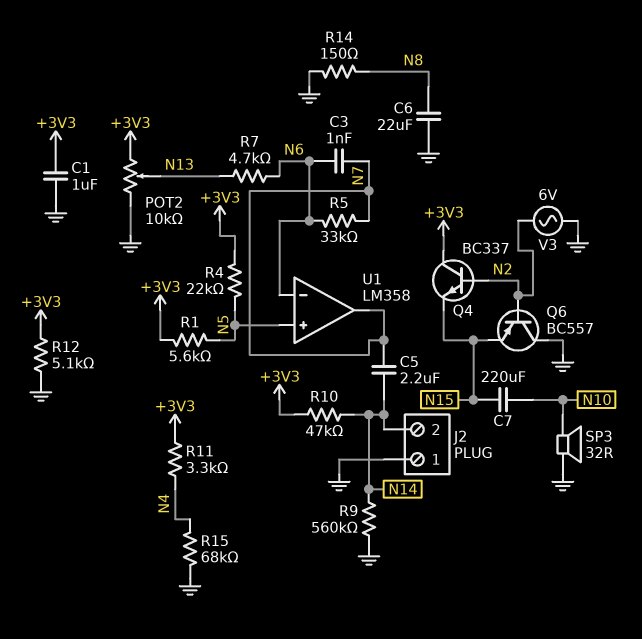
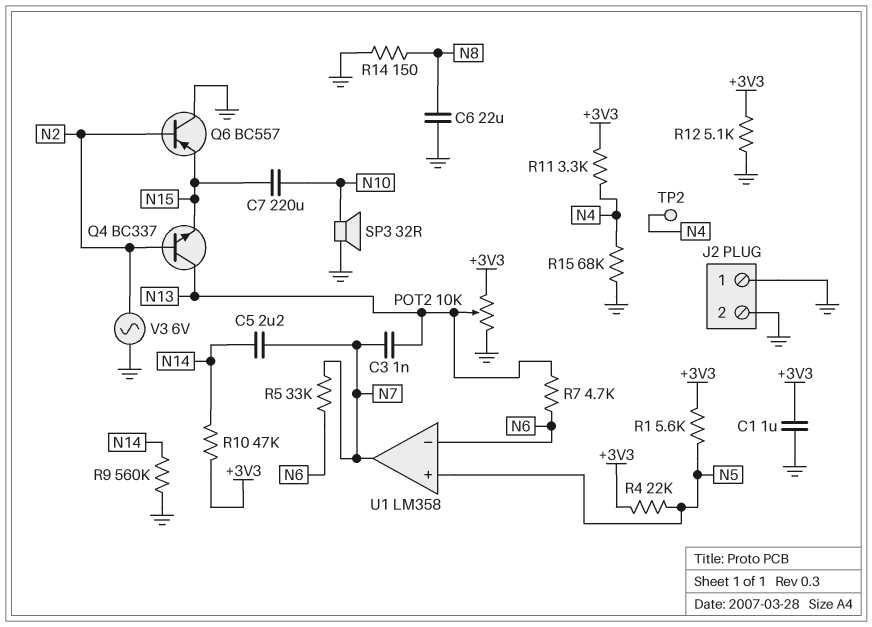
C3: 1nF (N6, N7) -> 1nF (N7, N13)
J2 pin 2: N14 -> GND
Q4: NPN BC337 (B N2, C +3V3, E N15) -> NPN BC337 (B N2, C N13, E N15)
TP2: none -> test point (N4)

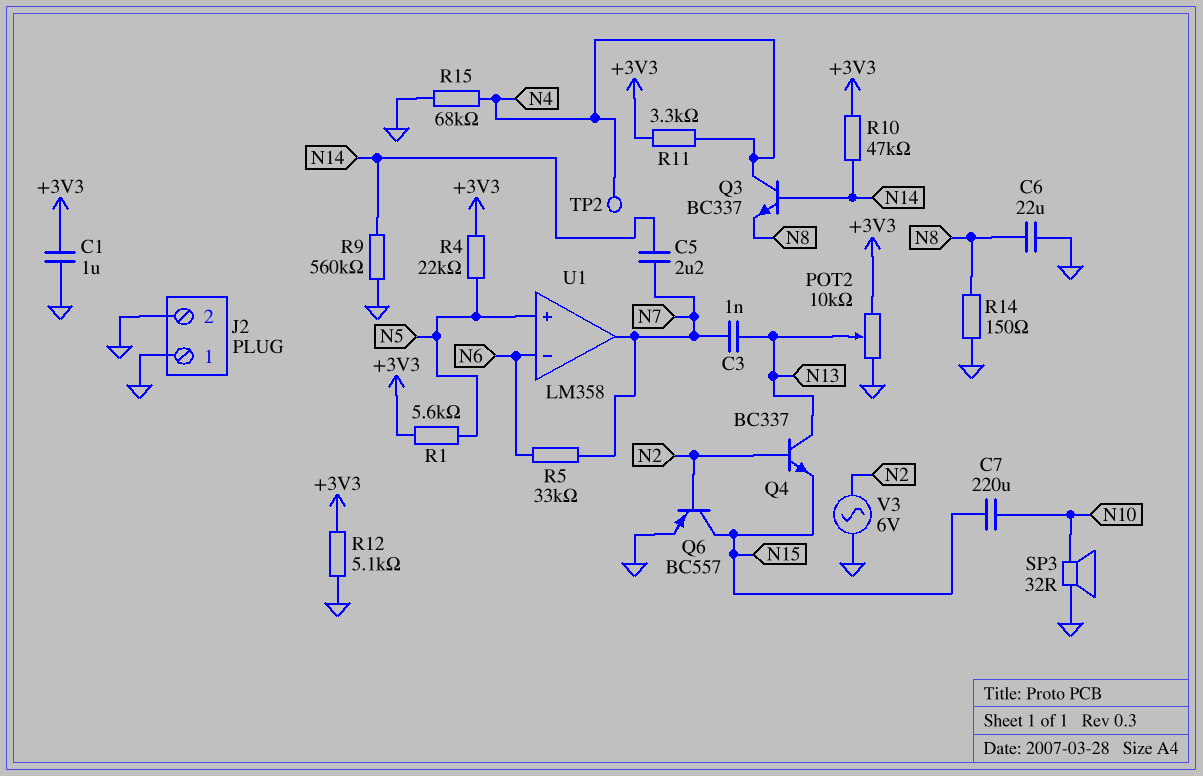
Q3: none -> NPN BC337 (B N14, C N4, E N8)
Q6: PNP BC557 (B N2, C GND, E N15) -> PNP BC557 (B N2, C N15, E GND)
R7: 4.7k (N6, N13) -> none

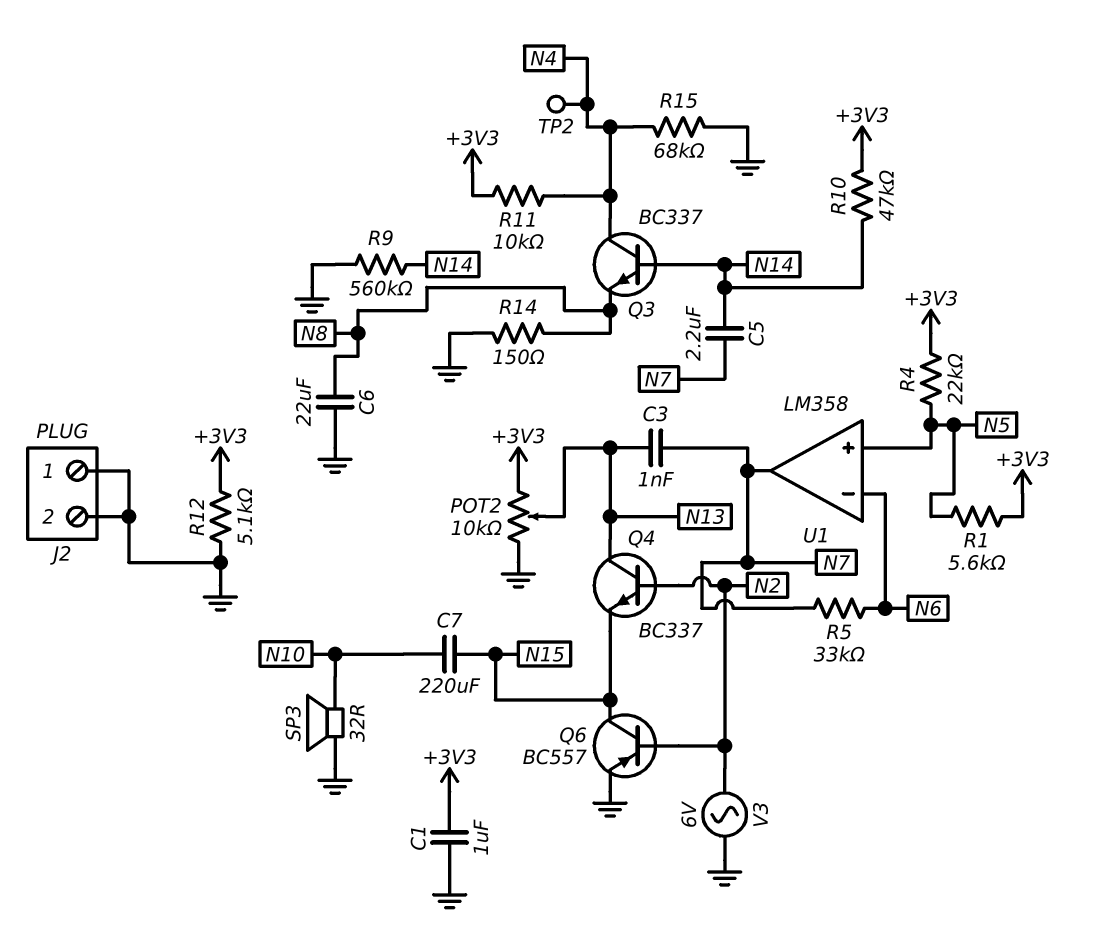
R11: 3.3k (+3V3, N4) -> 10k (+3V3, N4)

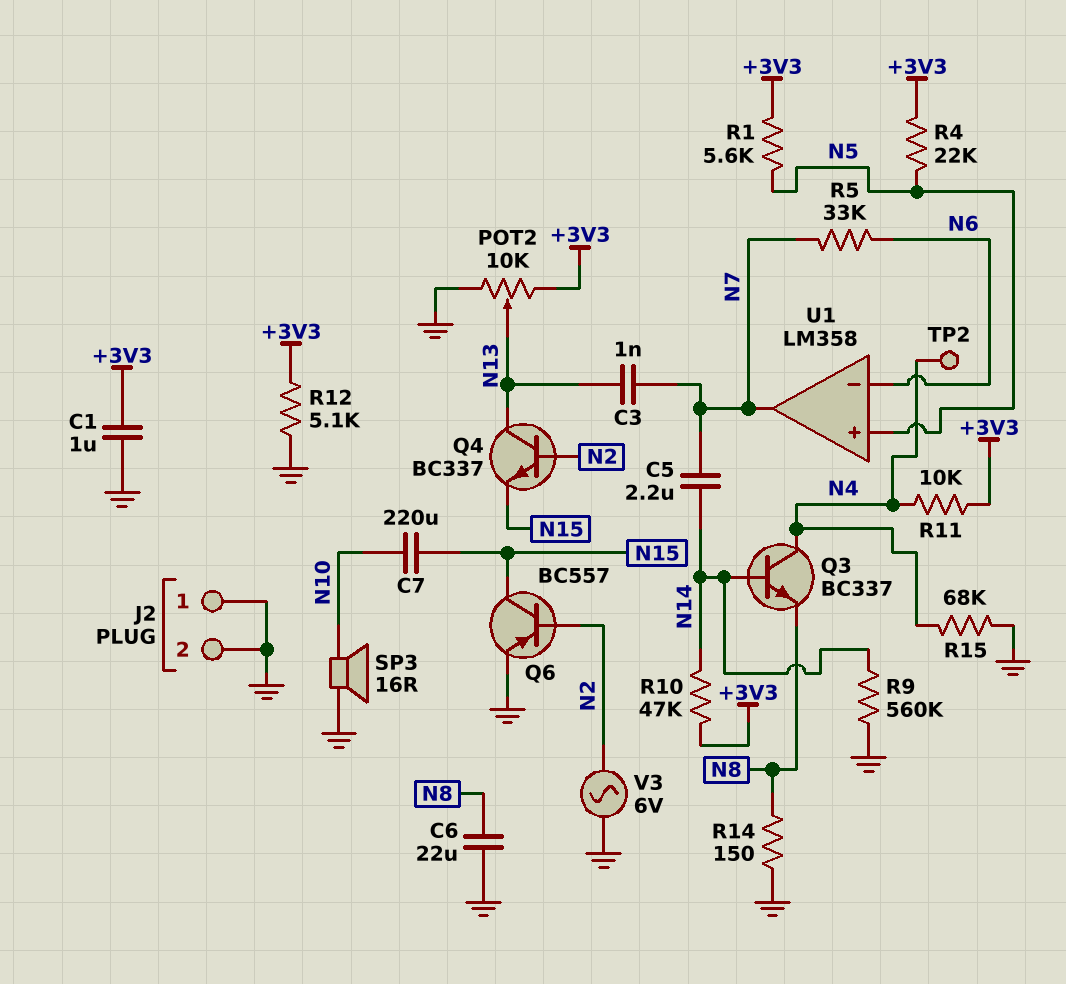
SP3: speaker 32R (GND, N10) -> speaker 16R (GND, N10)

